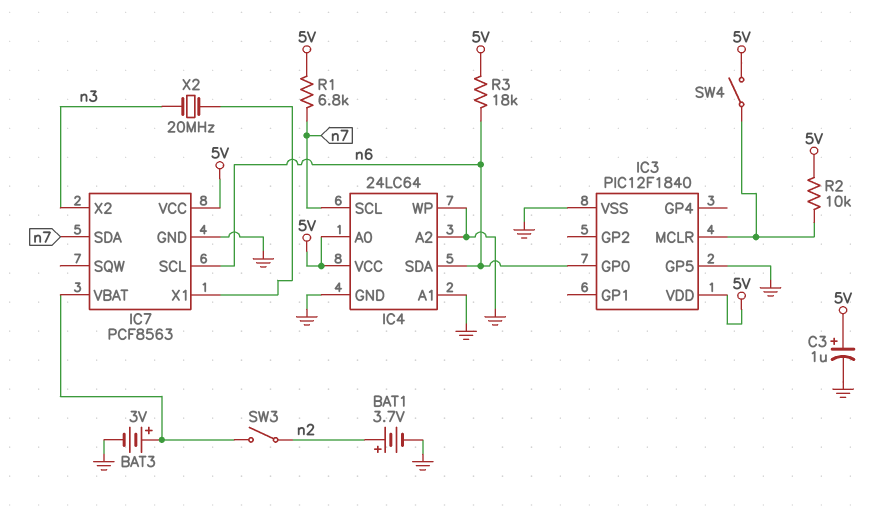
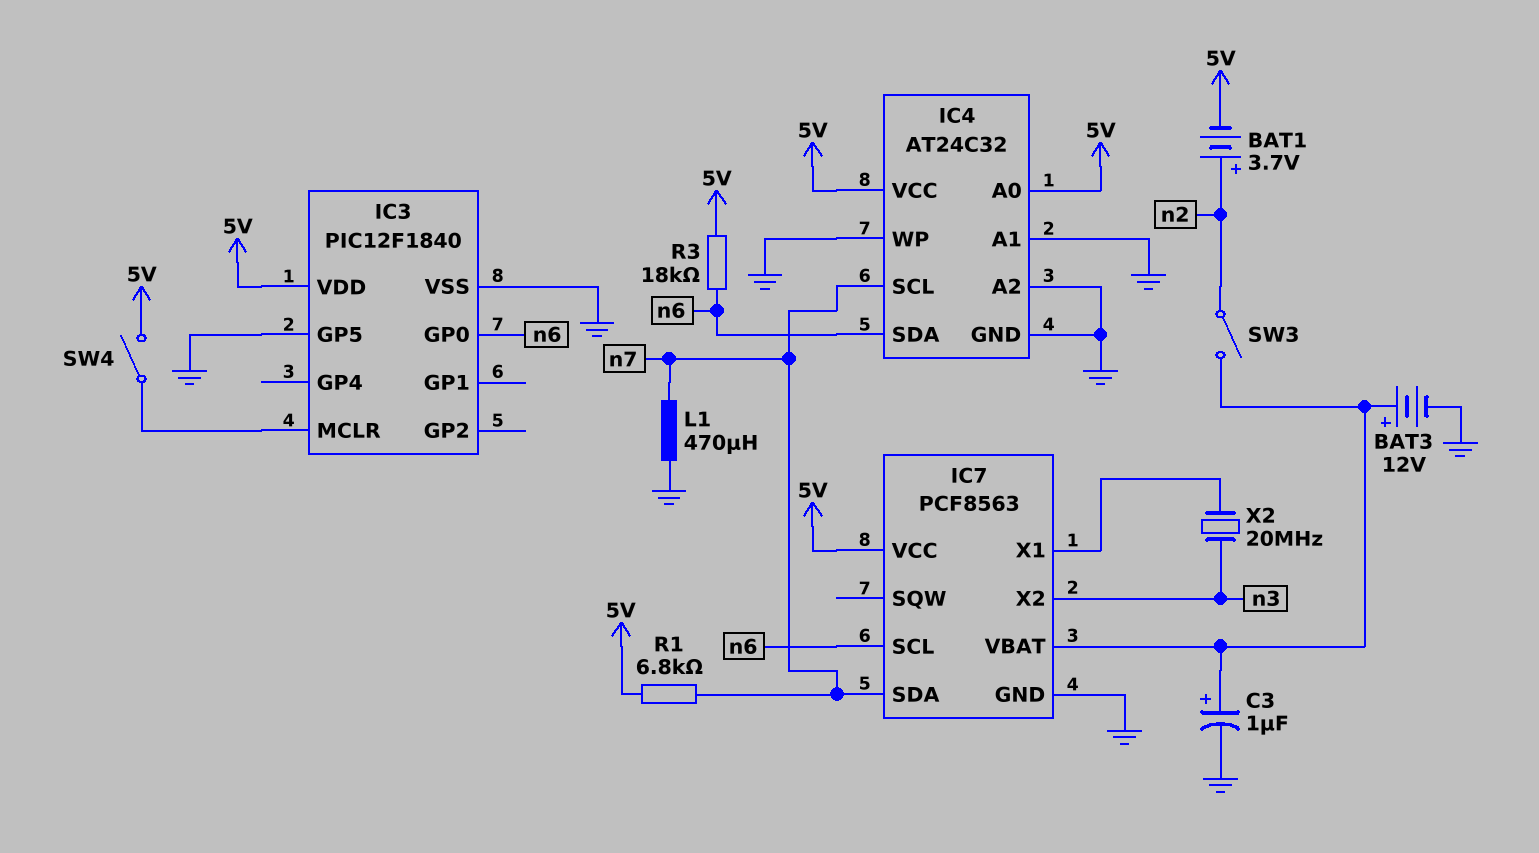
BAT1: 3.7V (plus n2, minus GND) -> 3.7V (plus n2, minus 5V)
BAT3: 3V (plus IC7/VBAT, minus GND) -> 12V (plus IC7/VBAT, minus GND)
C3: 1uF (plus 5V, minus GND) -> 1uF (plus IC7/VBAT, minus GND)
IC4: 24LC64 -> AT24C32
L1: none -> 470uH (GND, n7)
R2: 10k (5V, IC3/MCLR) -> none

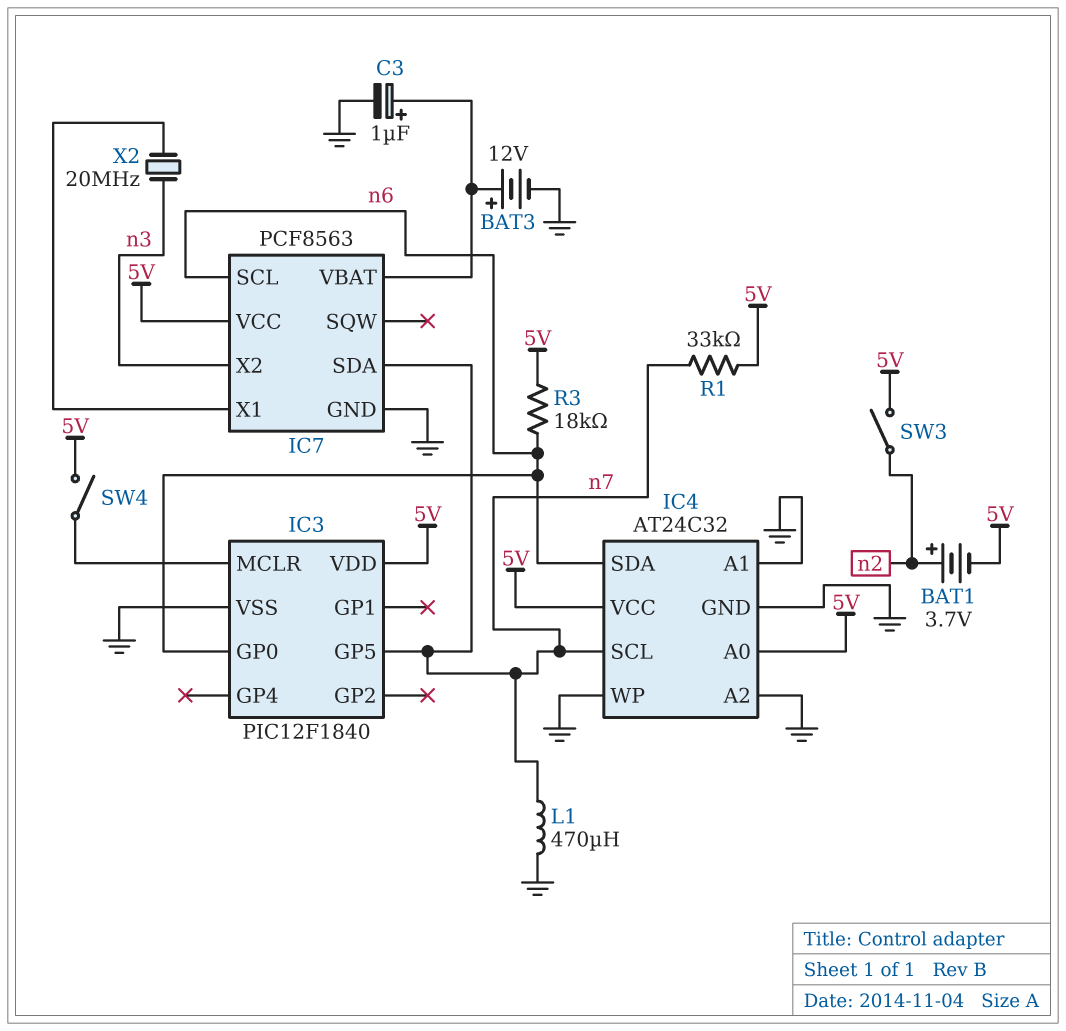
IC3 pin GP5: GND -> n7
R1: 6.8k (5V, n7) -> 33k (5V, n7)
SW3: switch (IC7/VBAT, n2) -> switch (5V, n2)

